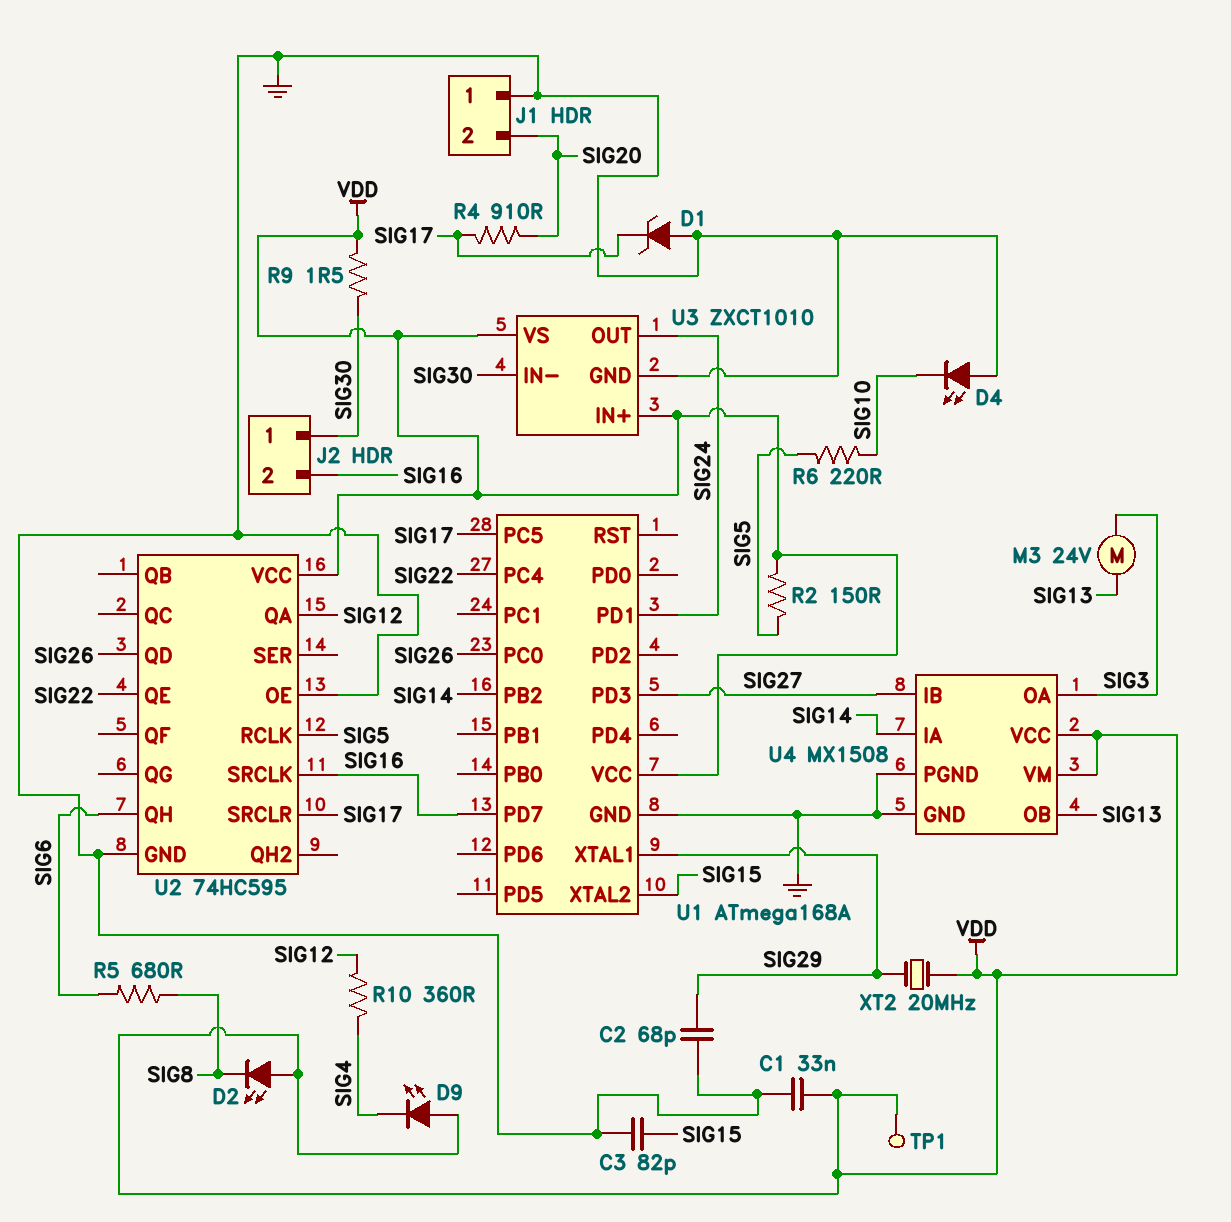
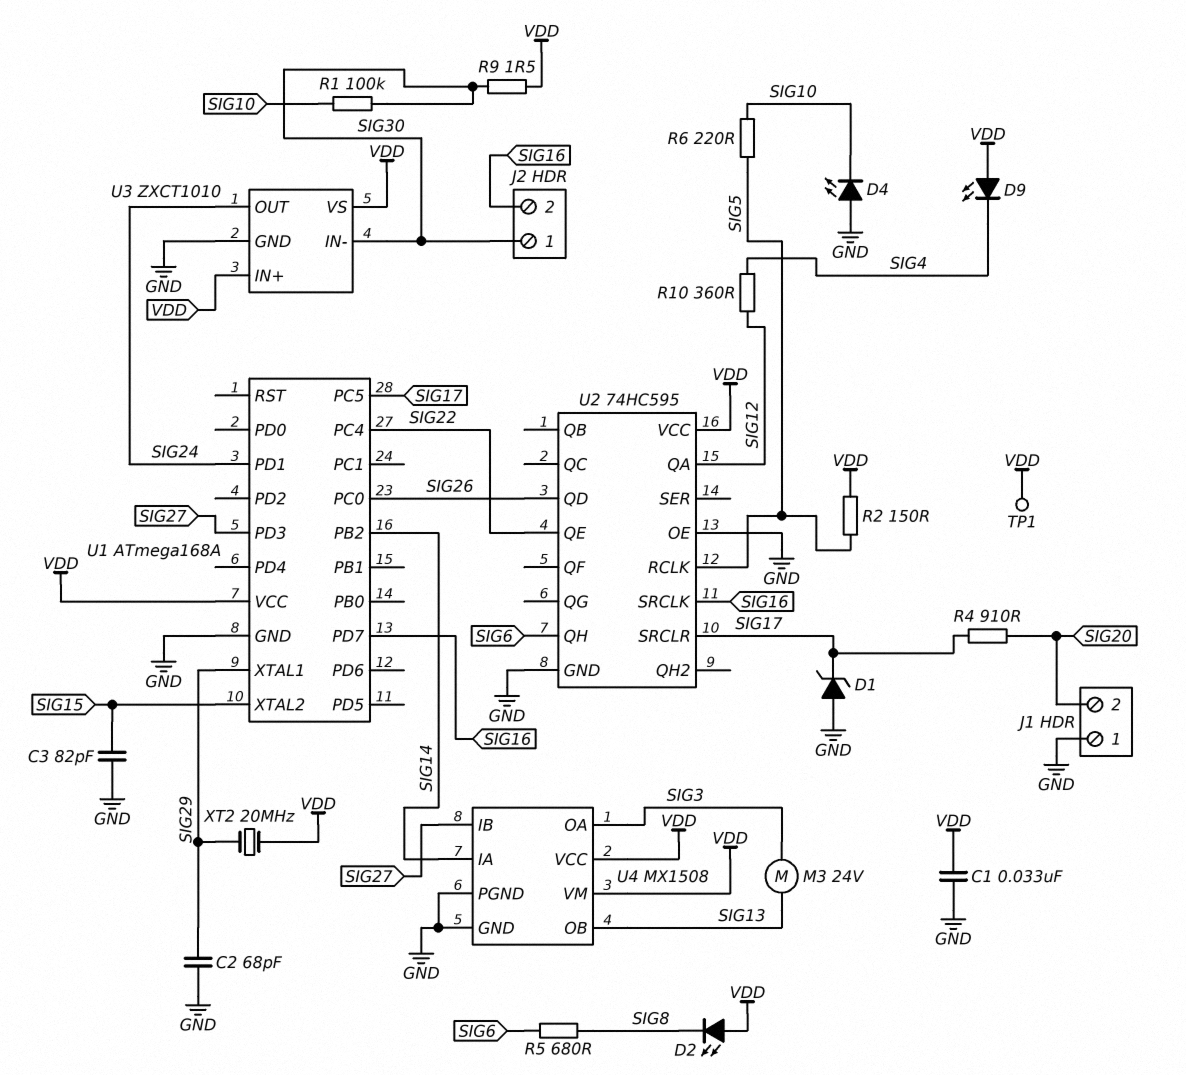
R1: none -> 100k (SIG10, SIG30)

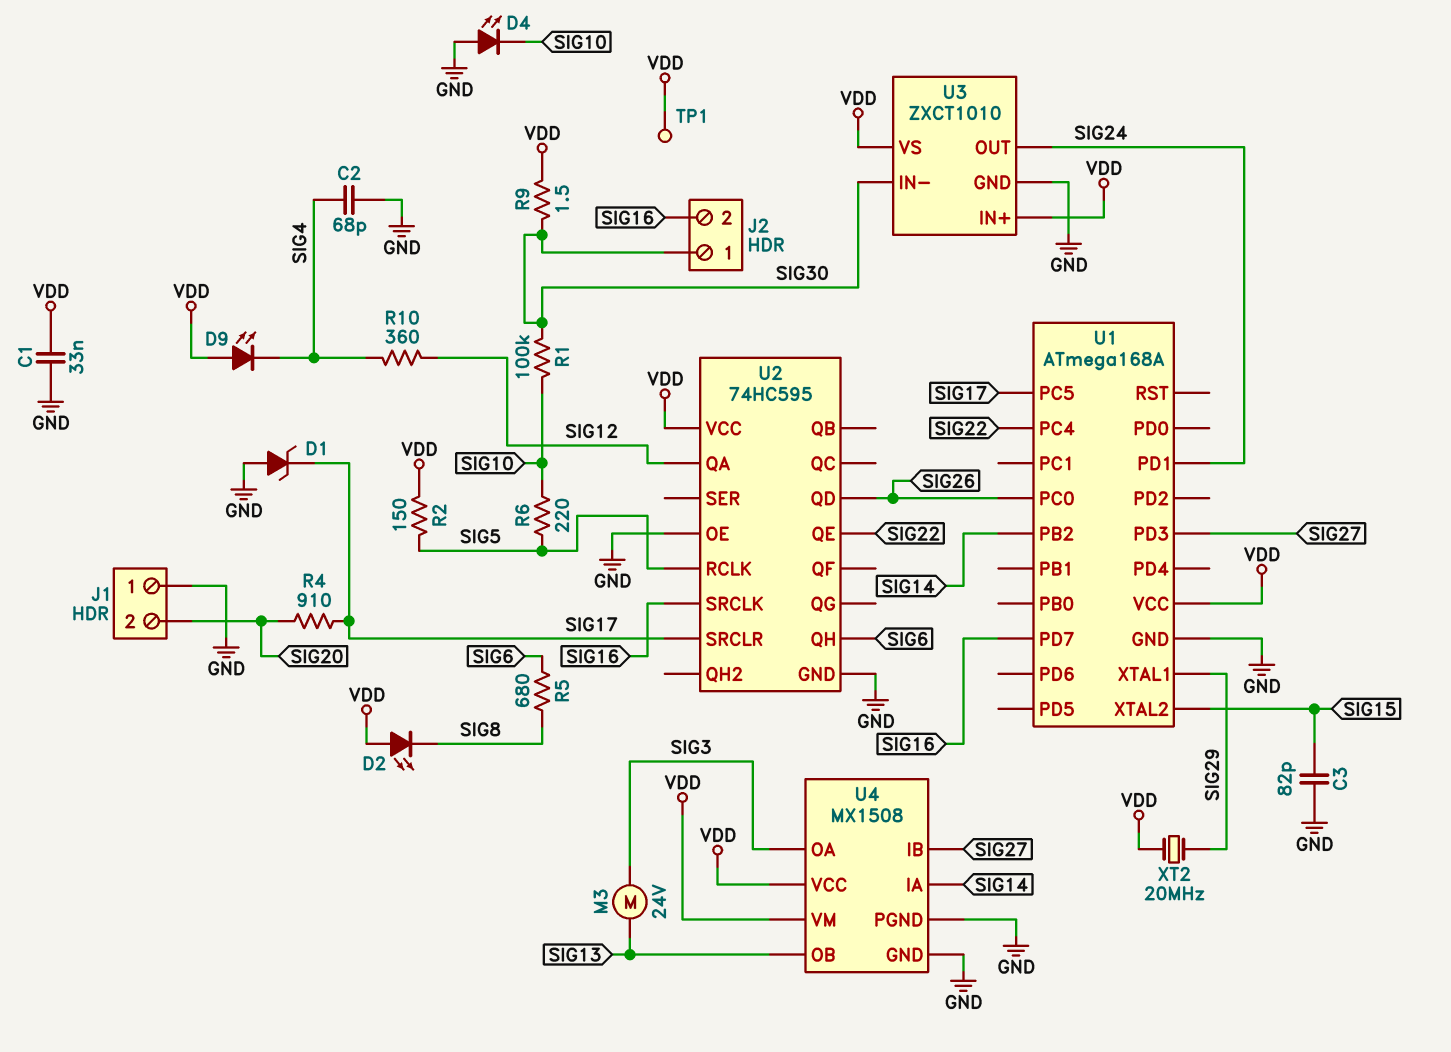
C2: 68pF (GND, SIG29) -> 68pF (GND, SIG4)

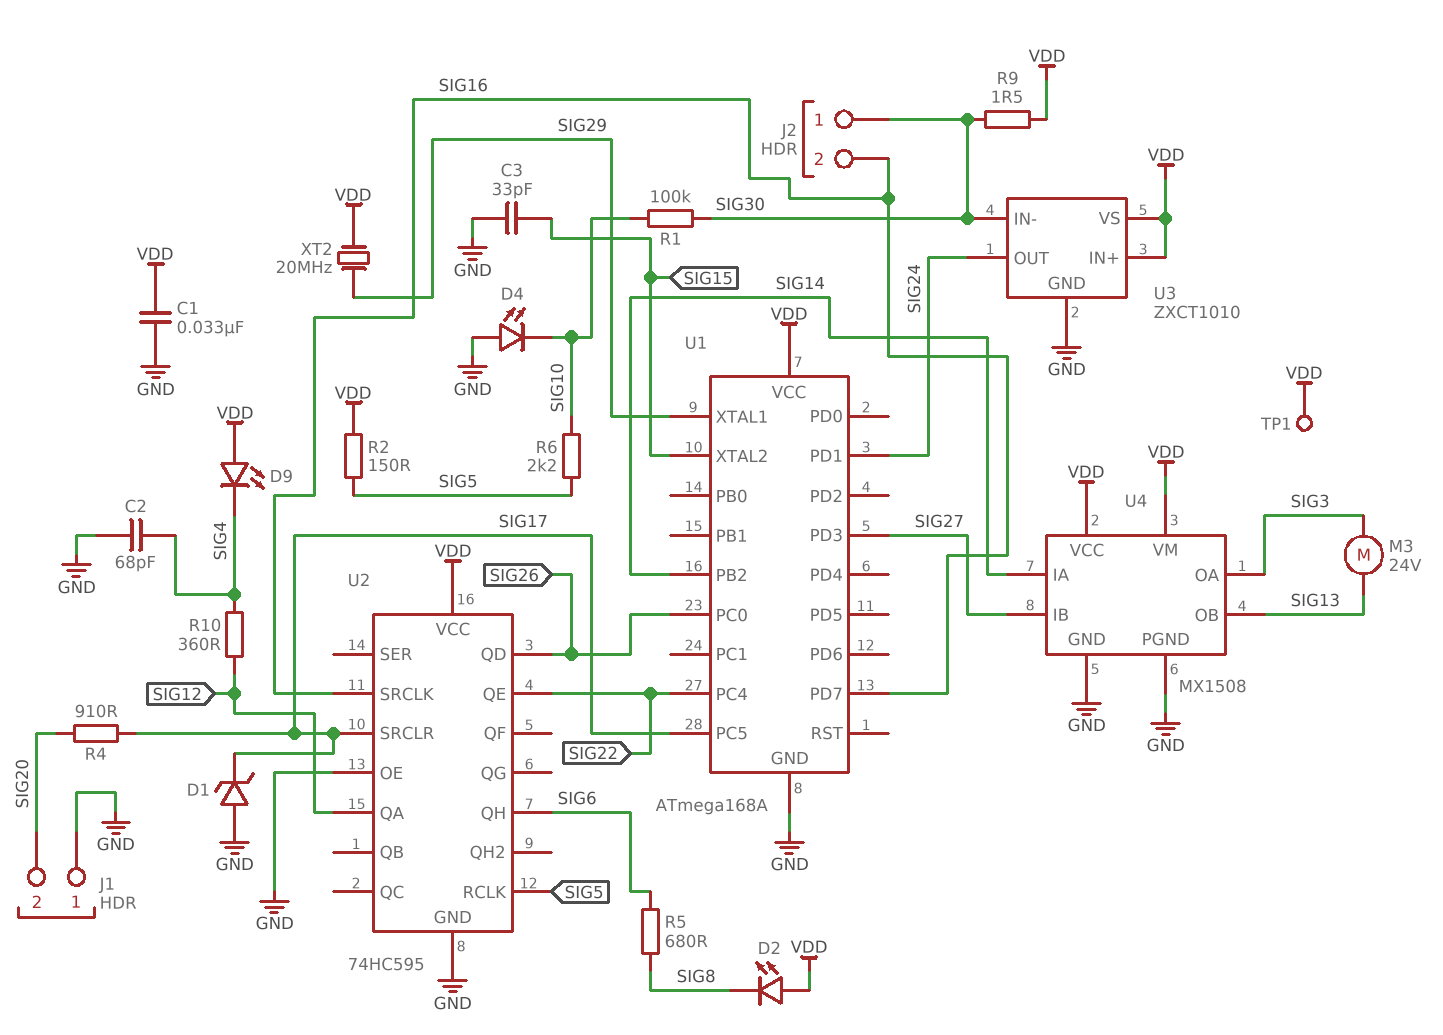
C3: 82pF (GND, SIG15) -> 33pF (GND, SIG15)
R6: 220 (SIG5, SIG10) -> 2.2k (SIG5, SIG10)

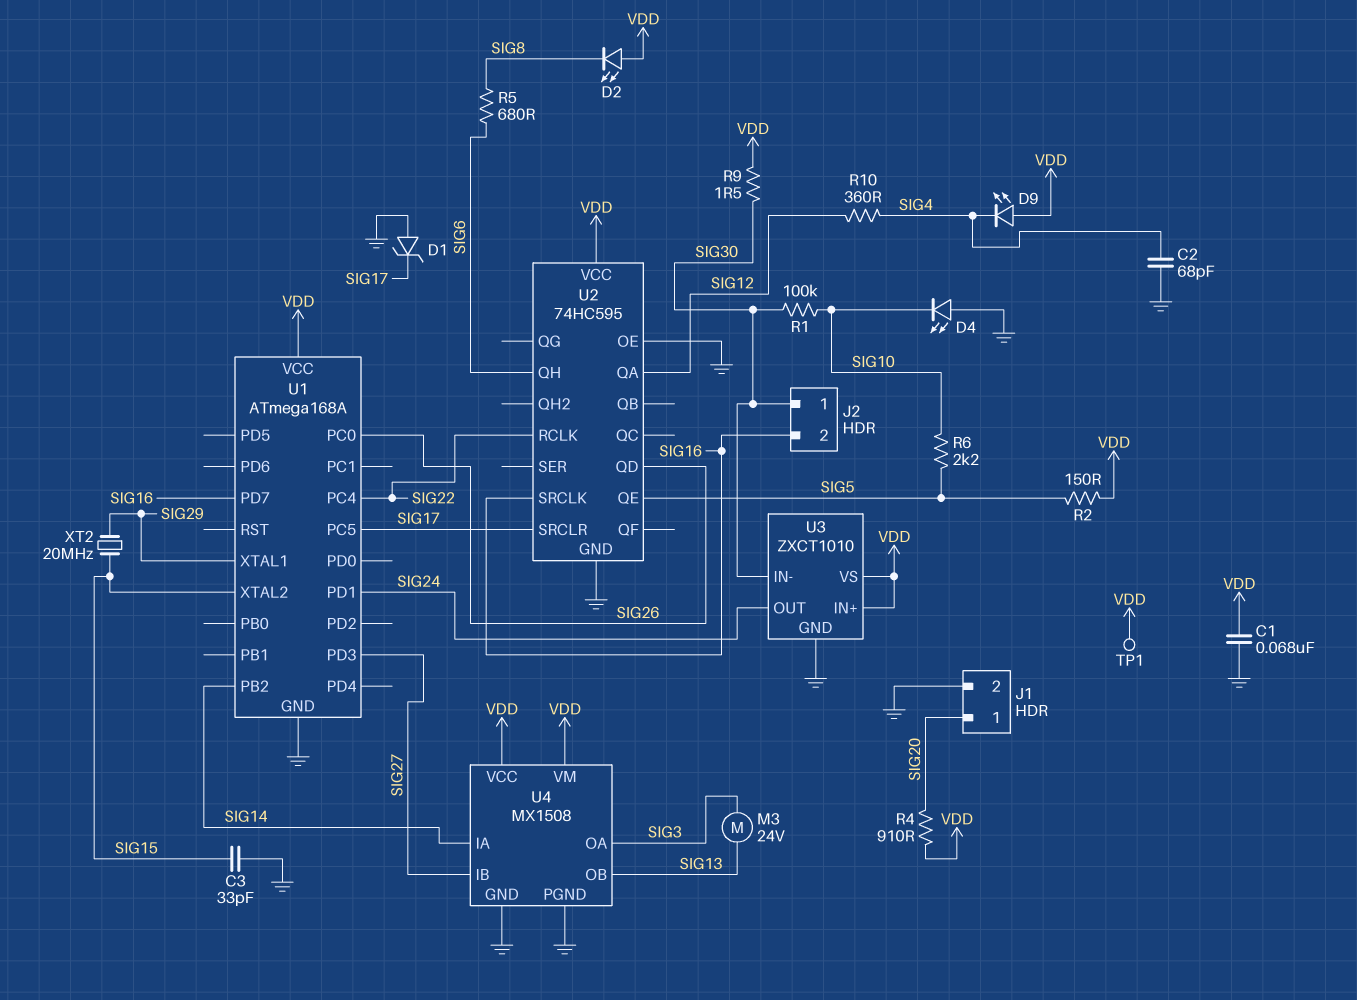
C1: 33nF (GND, VDD) -> 68nF (GND, VDD)
J1 pin 1: GND -> SIG20
J1 pin 2: SIG20 -> GND
R4: 910 (SIG17, SIG20) -> 910 (SIG20, VDD)
U2 pin QE: SIG22 -> SIG5
U2 pin RCLK: SIG5 -> SIG22
XT2: 20MHz (SIG29, VDD) -> 20MHz (SIG15, SIG29)

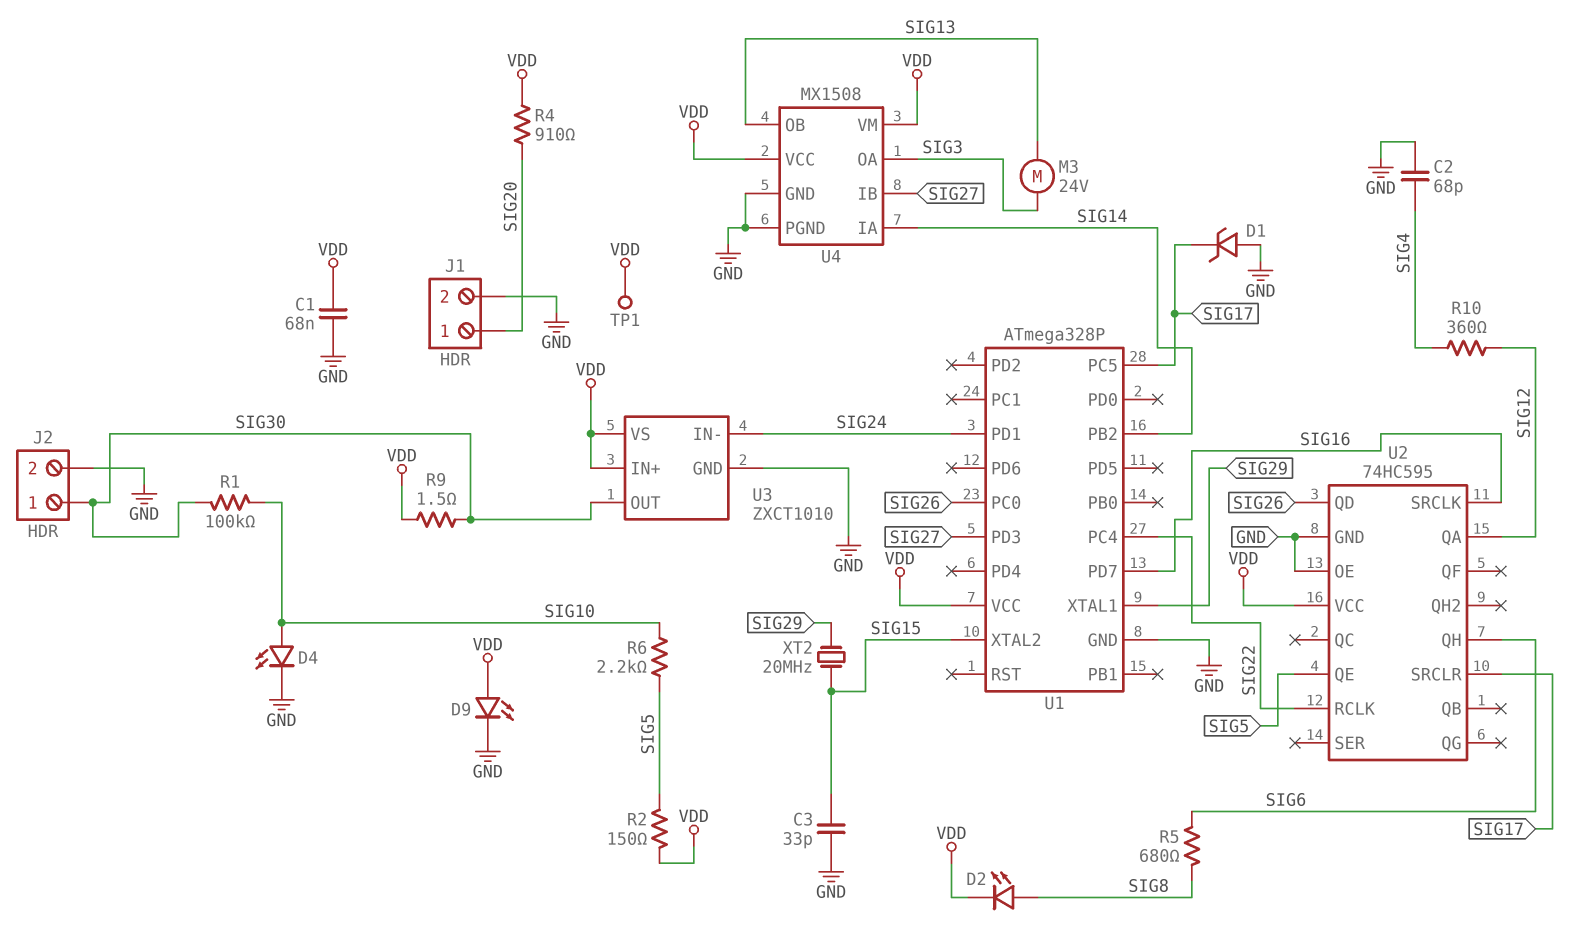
D2: LED (A VDD, K SIG8) -> LED (A SIG8, K VDD)
D4: LED (A GND, K SIG10) -> LED (A SIG10, K GND)
D9: LED (A VDD, K SIG4) -> LED (A VDD, K GND)
J2 pin 2: SIG16 -> GND
U1: ATmega168A -> ATmega328P
U3 pin IN-: SIG30 -> SIG24
U3 pin OUT: SIG24 -> SIG30

